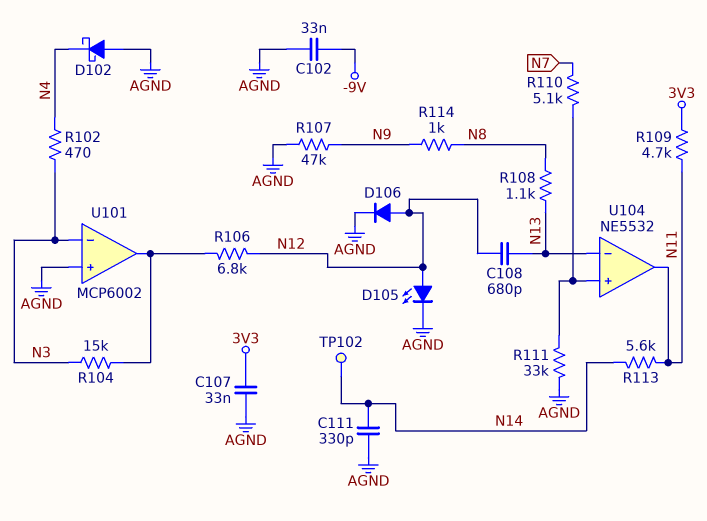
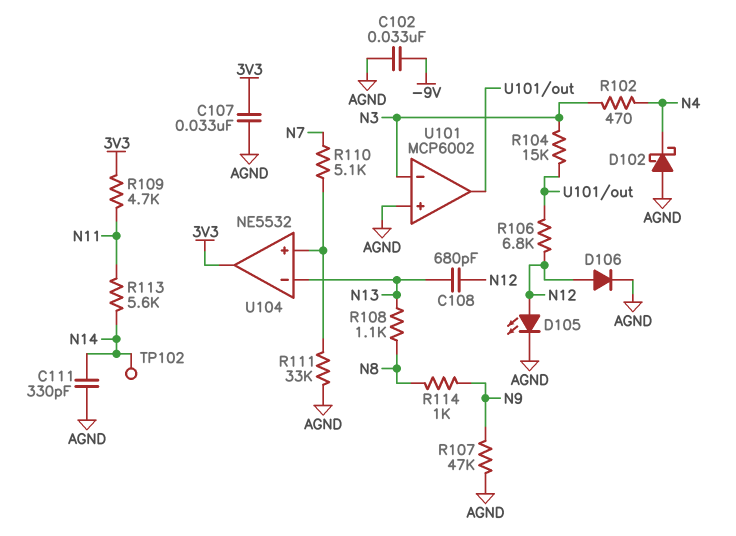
U104 pin out: N11 -> 3V3

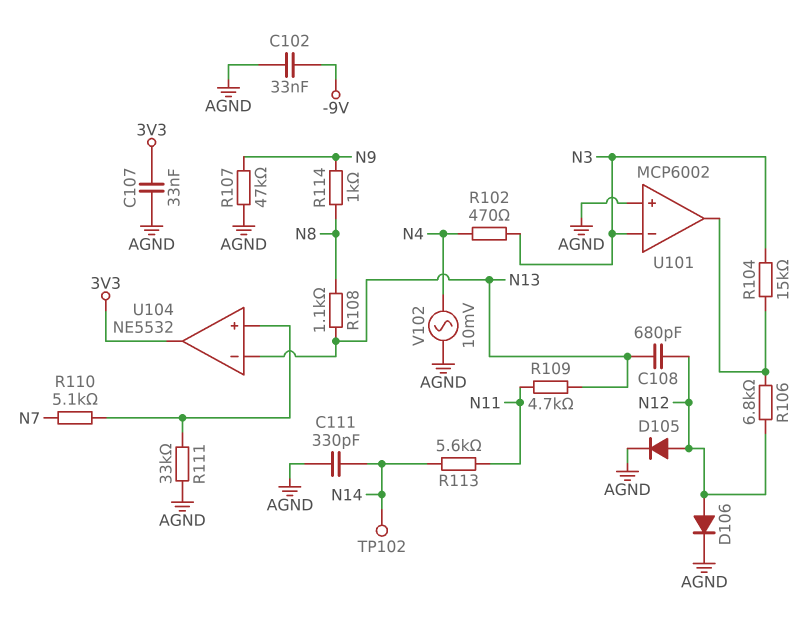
D102: schottky (A AGND, K N4) -> none
D105: LED (A N12, K AGND) -> diode (A N12, K AGND)
R109: 4.7k (3V3, N11) -> 4.7k (N11, N13)
V102: none -> AC 10mV (AGND, N4)

